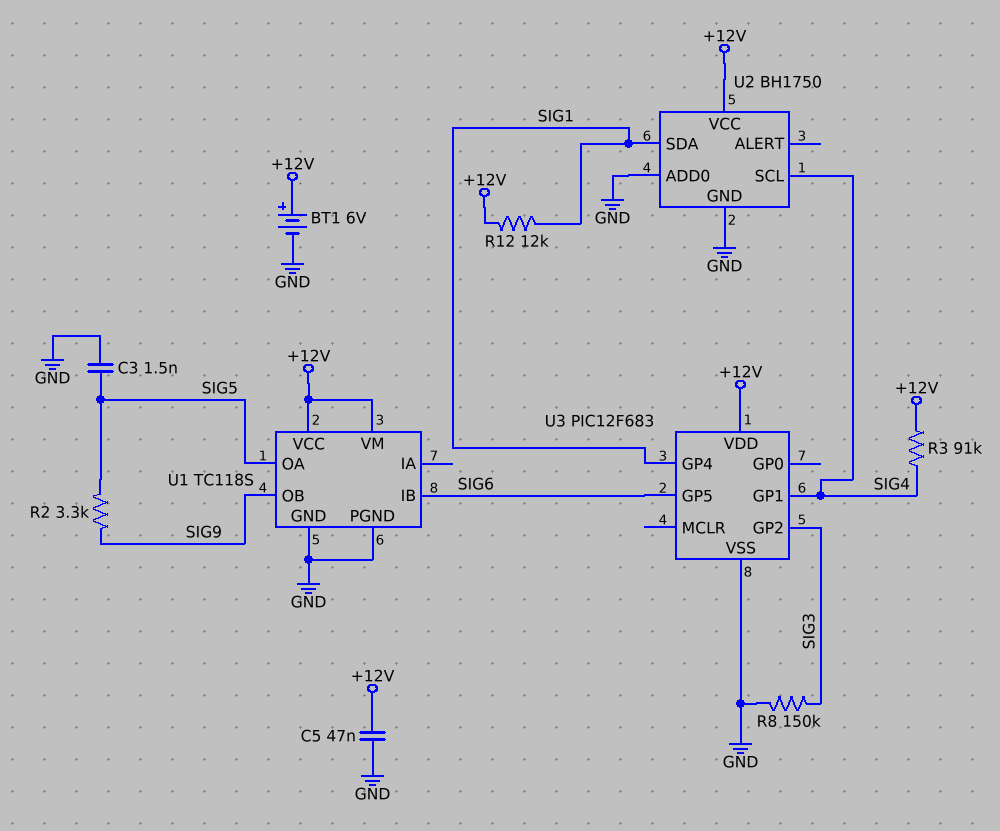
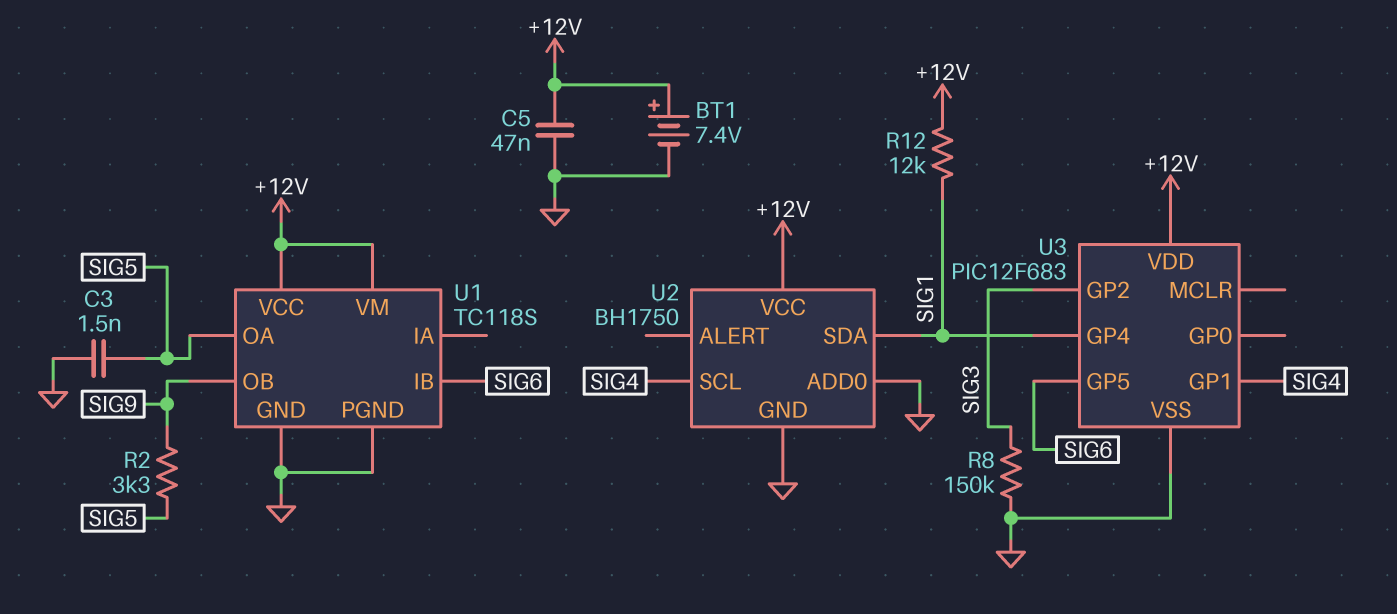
BT1: 6V (plus +12V, minus GND) -> 7.4V (plus +12V, minus GND)
R3: 91k (+12V, SIG4) -> none

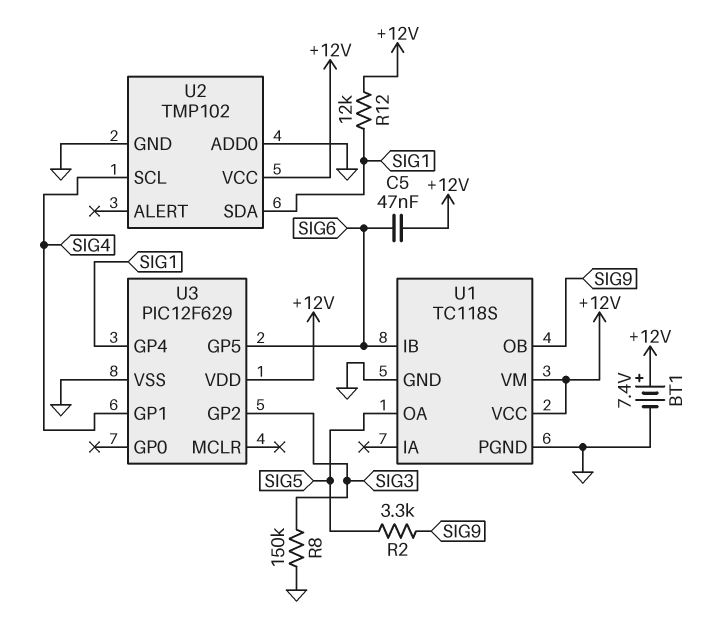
C3: 1.5nF (GND, SIG5) -> none
C5: 47nF (+12V, GND) -> 47nF (+12V, SIG6)
U2: BH1750 -> TMP102
U3: PIC12F683 -> PIC12F629

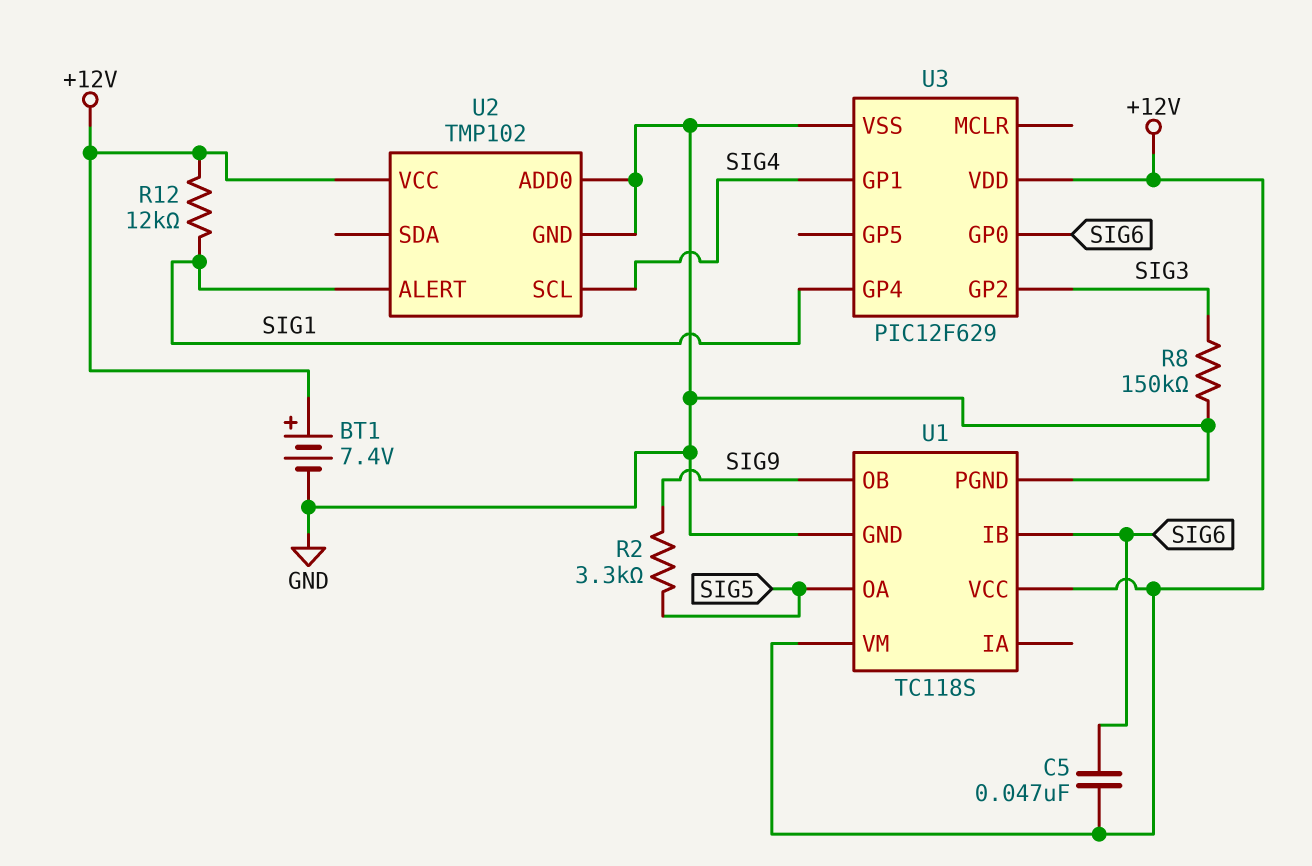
U2 pin ALERT: none -> SIG1
U2 pin SDA: SIG1 -> none
U3 pin GP0: none -> SIG6
U3 pin GP5: SIG6 -> none

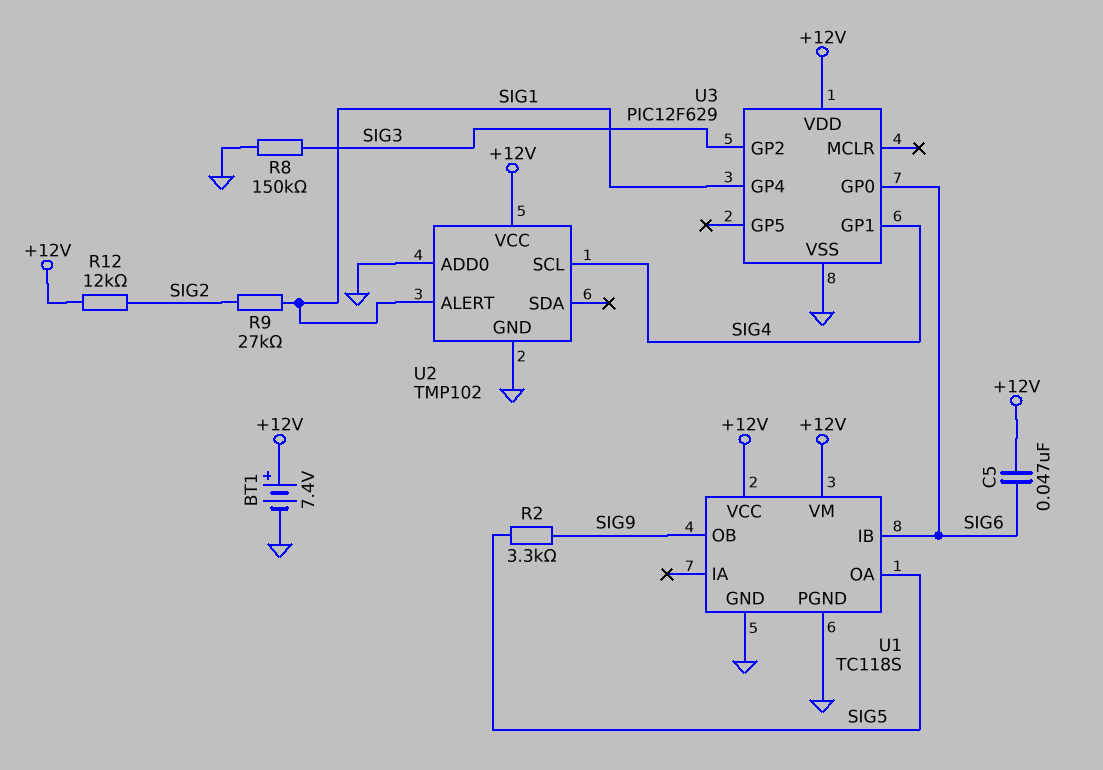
R9: none -> 27k (SIG1, SIG2)
R12: 12k (+12V, SIG1) -> 12k (+12V, SIG2)

